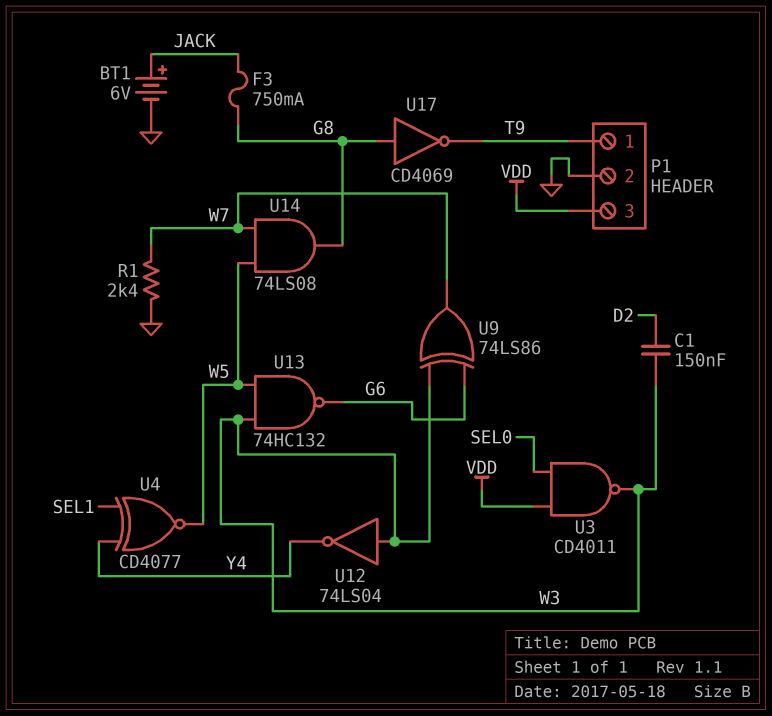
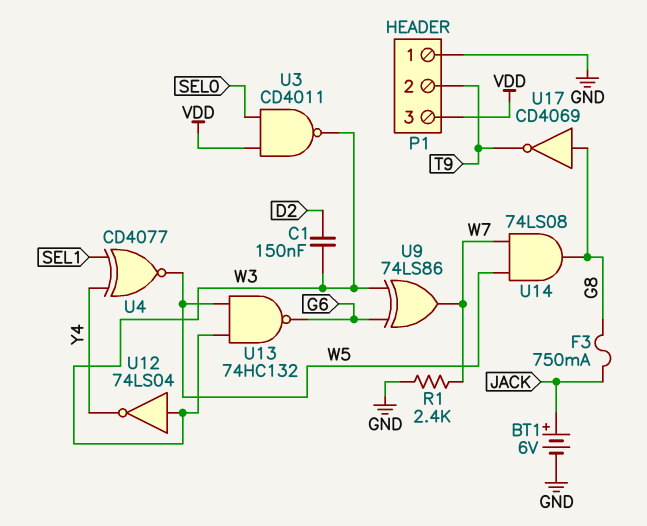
P1 pin 1: T9 -> GND
P1 pin 2: GND -> T9

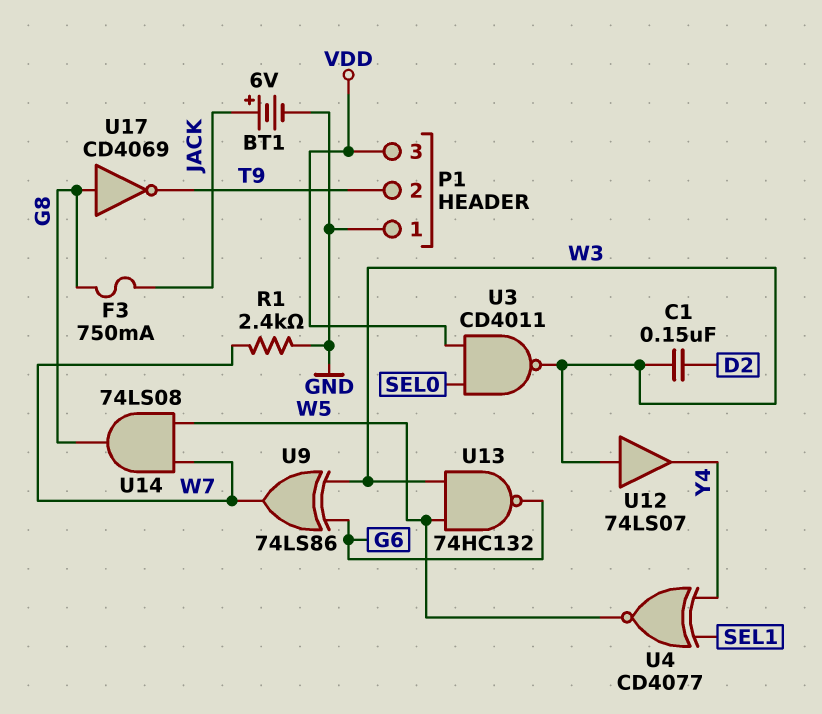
U12: NOT 74LS04 (in W3, out Y4) -> buffer 74LS07 (in W3, out Y4)

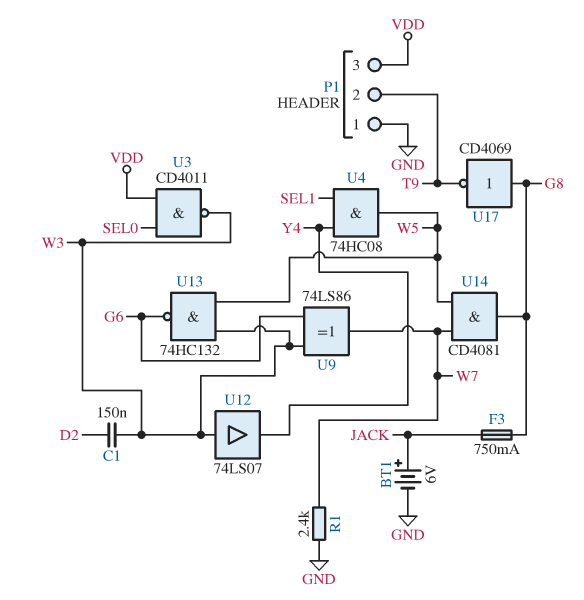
U4: XNOR CD4077 (in SEL1, in Y4, out W5) -> AND 74HC08 (in SEL1, in Y4, out W5)
U14: AND 74LS08 (in W5, in W7, out G8) -> AND CD4081 (in W5, in W7, out G8)

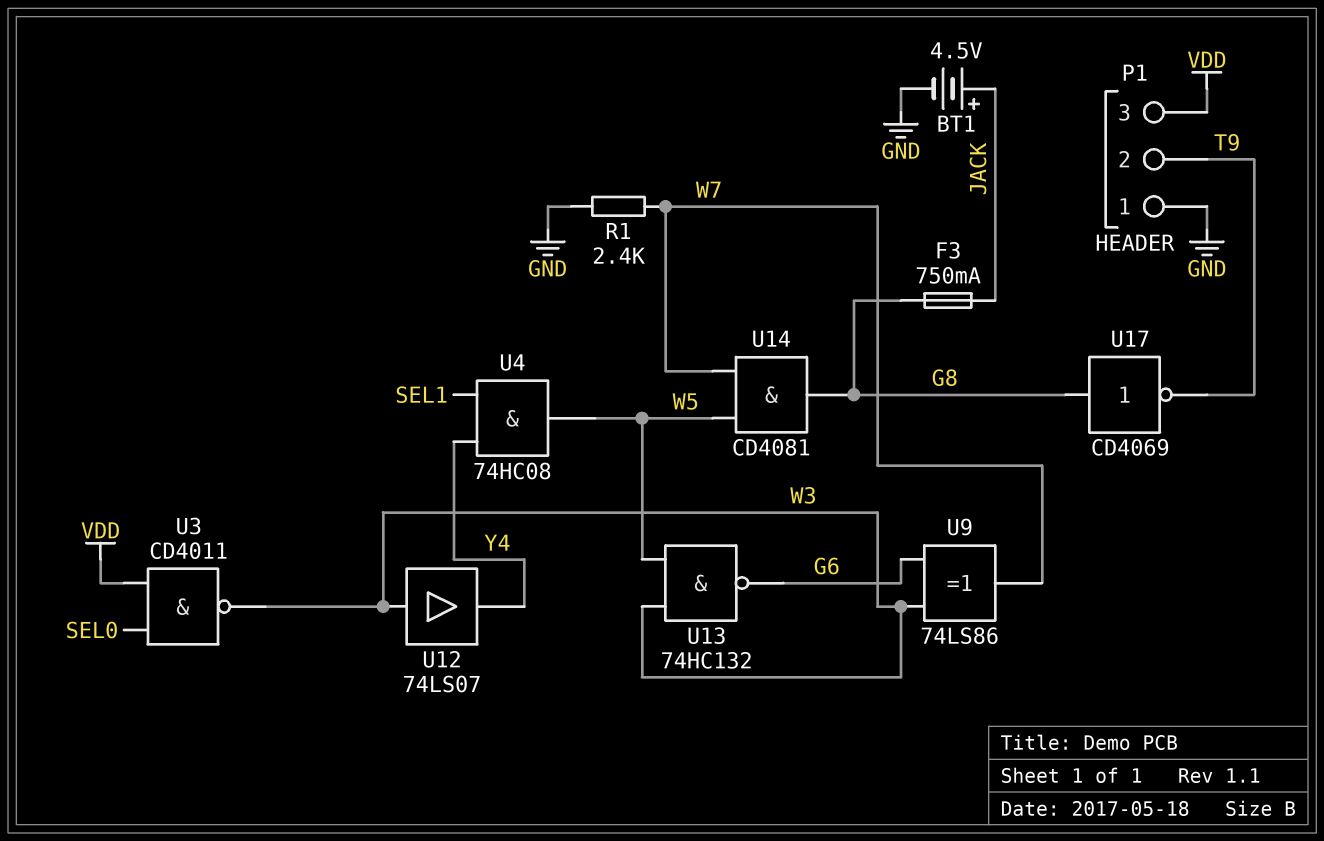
BT1: 6V (plus JACK, minus GND) -> 4.5V (plus JACK, minus GND)
C1: 150nF (D2, W3) -> none

